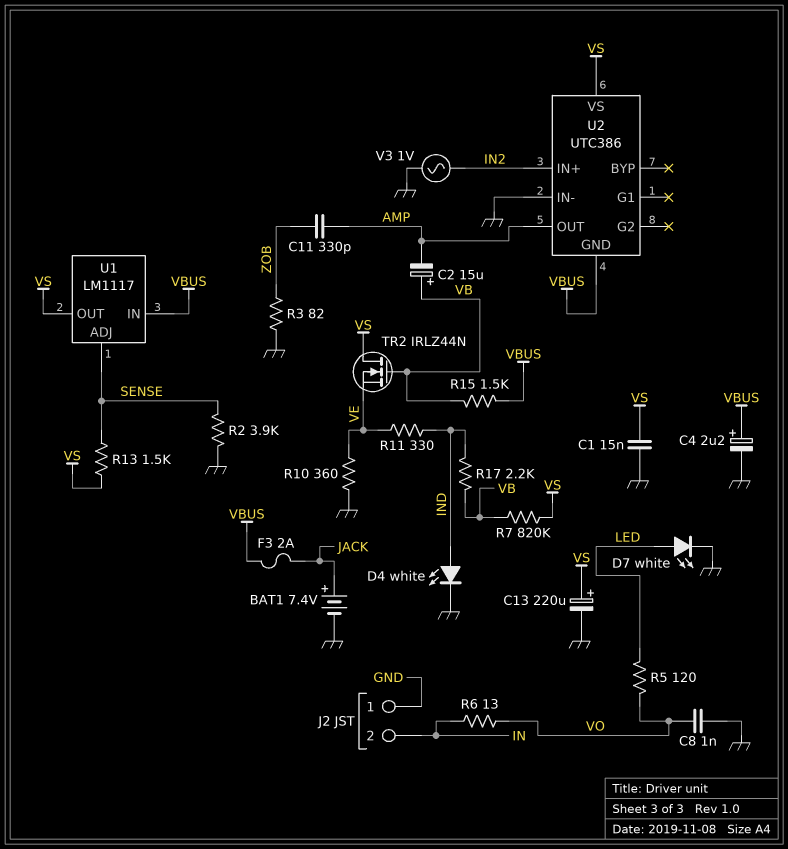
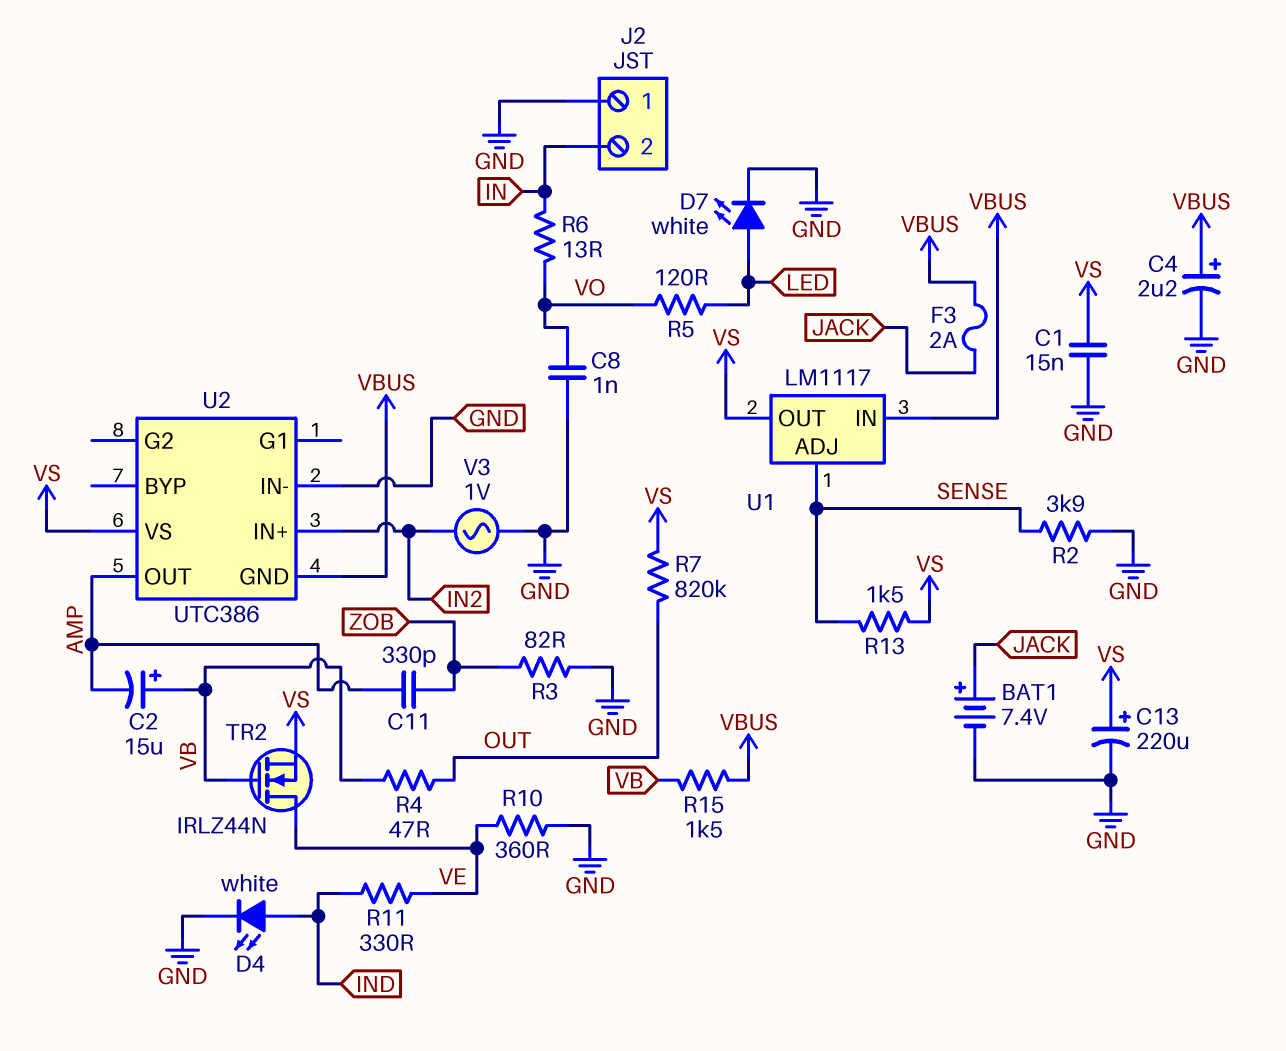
R4: none -> 47 (OUT, VB)
R7: 820k (VB, VS) -> 820k (OUT, VS)
R17: 2.2k (IND, VB) -> none
TR2: NMOS IRLZ44N (G VB, D VS, S VE) -> NMOS IRLZ44N (G VB, D VE, S VS)

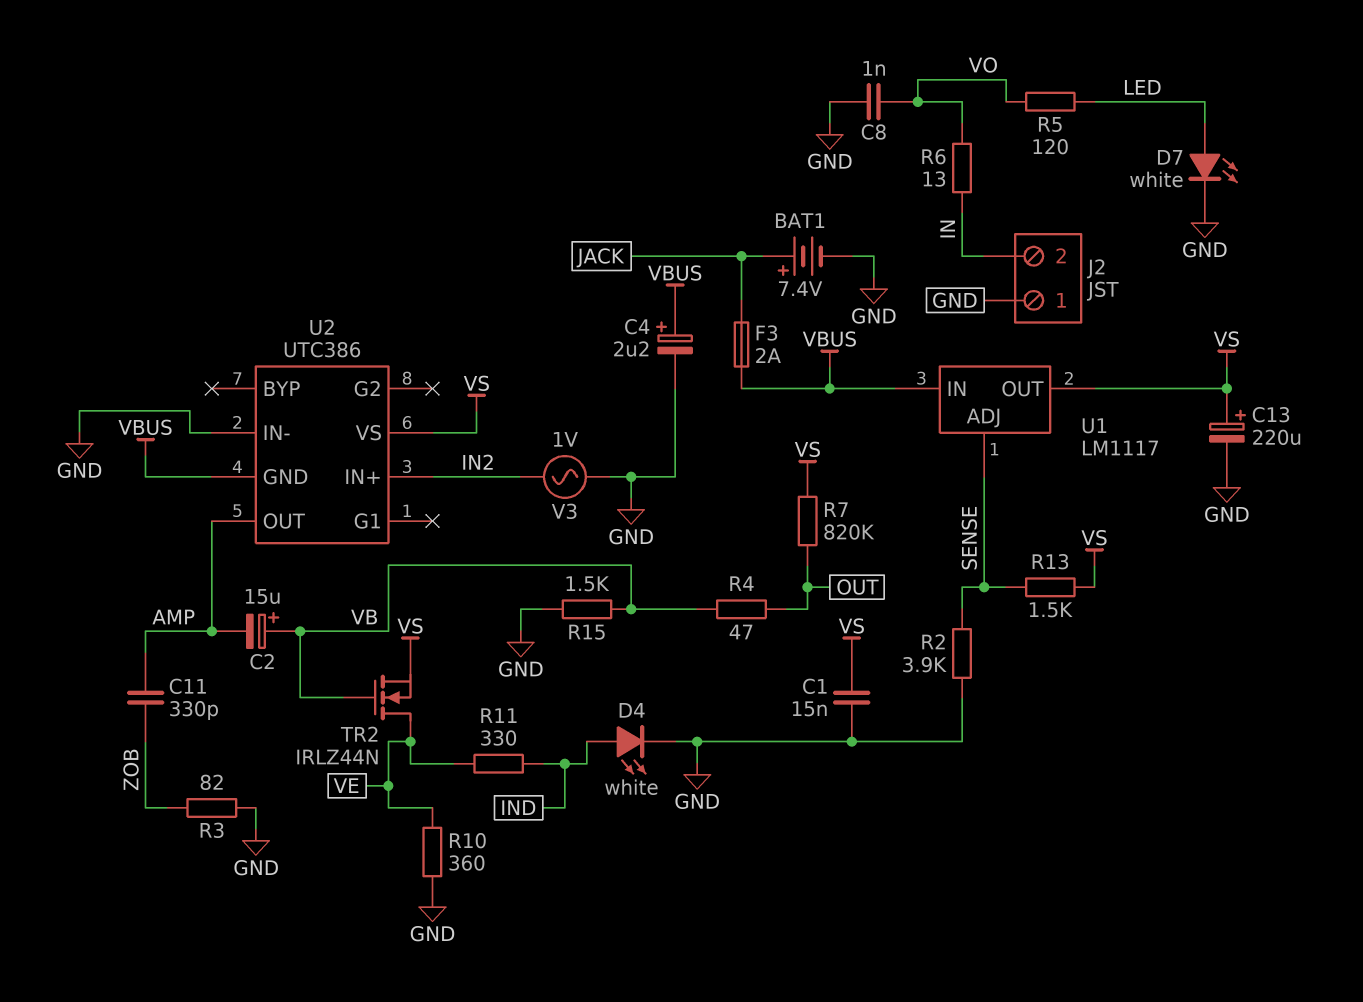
R15: 1.5k (VB, VBUS) -> 1.5k (GND, VB)

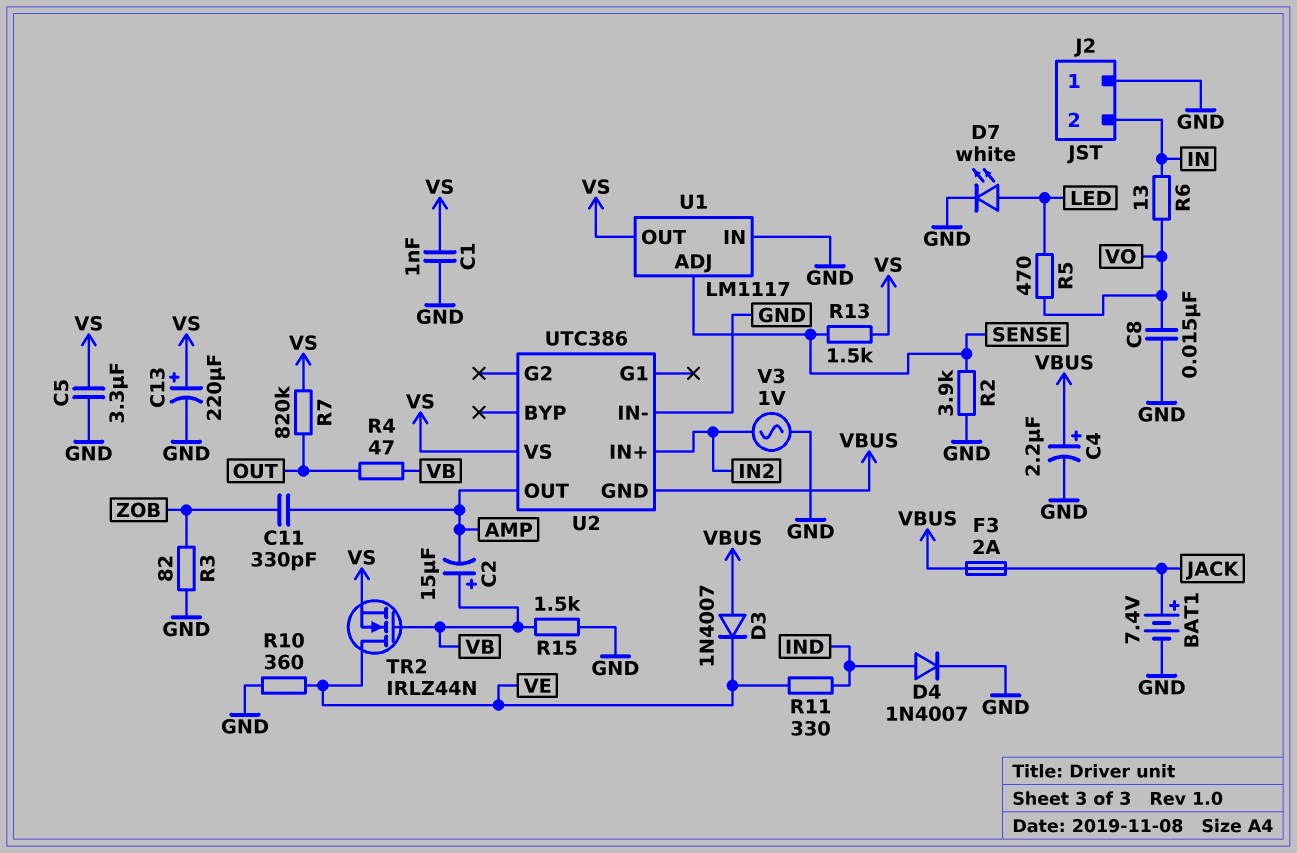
C1: 15nF (GND, VS) -> 1nF (GND, VS)
C5: none -> 3.3uF (GND, VS)
C8: 1nF (GND, VO) -> 15nF (GND, VO)
D3: none -> diode 1N4007 (A VBUS, K VE)
D4: LED white (A IND, K GND) -> diode 1N4007 (A IND, K GND)
R5: 120 (LED, VO) -> 470 (LED, VO)
U1 pin IN: VBUS -> GND

